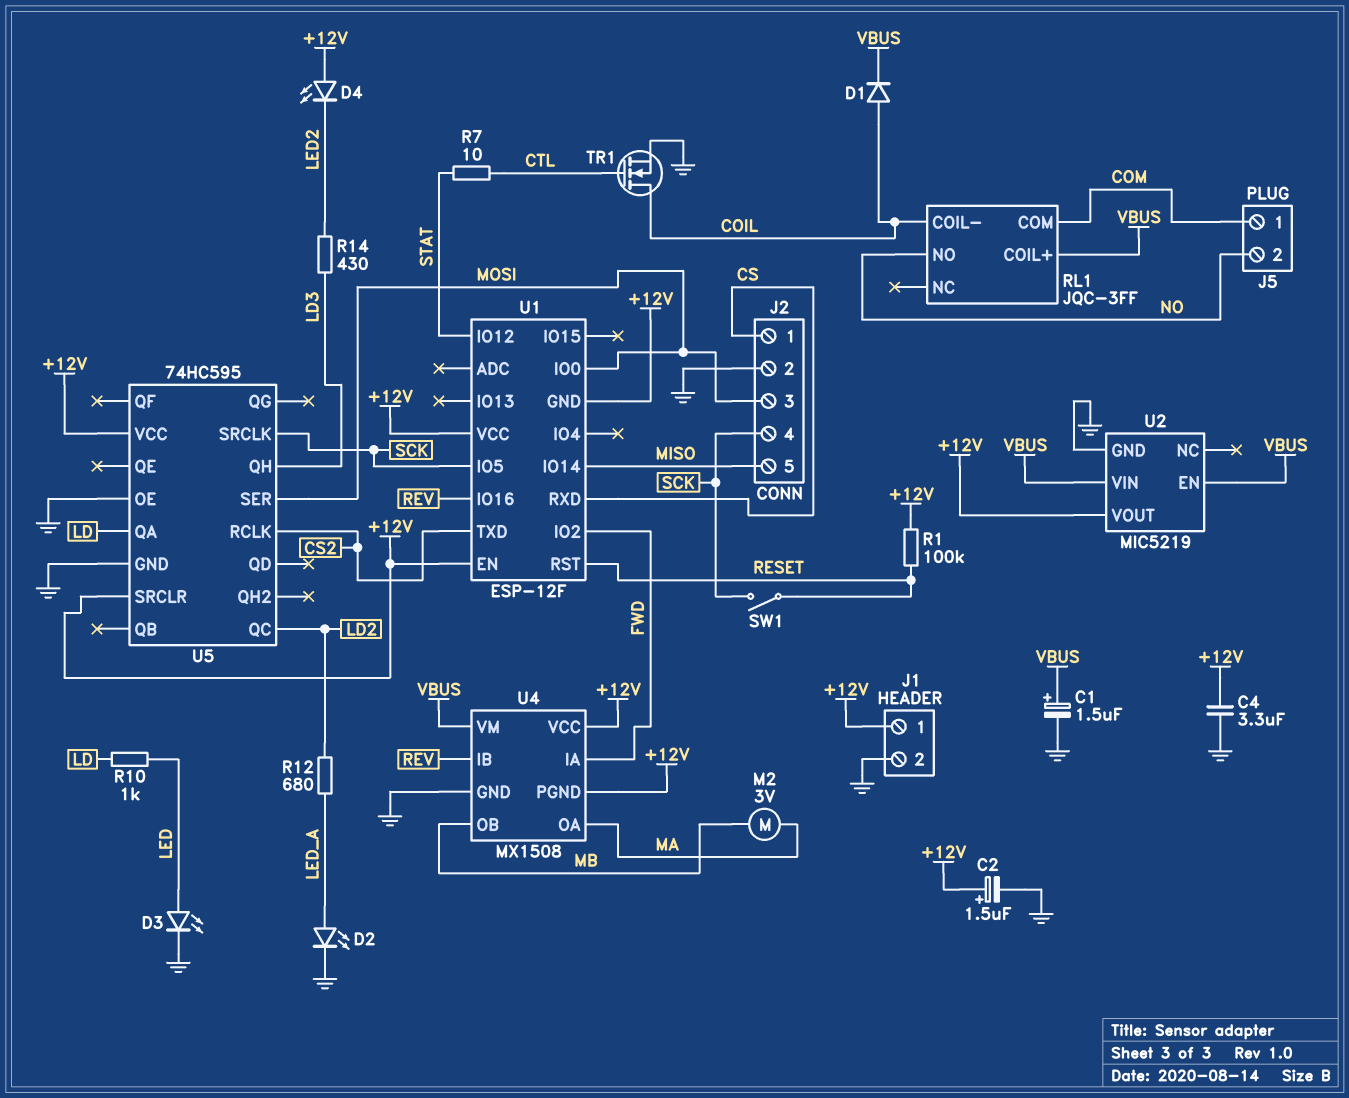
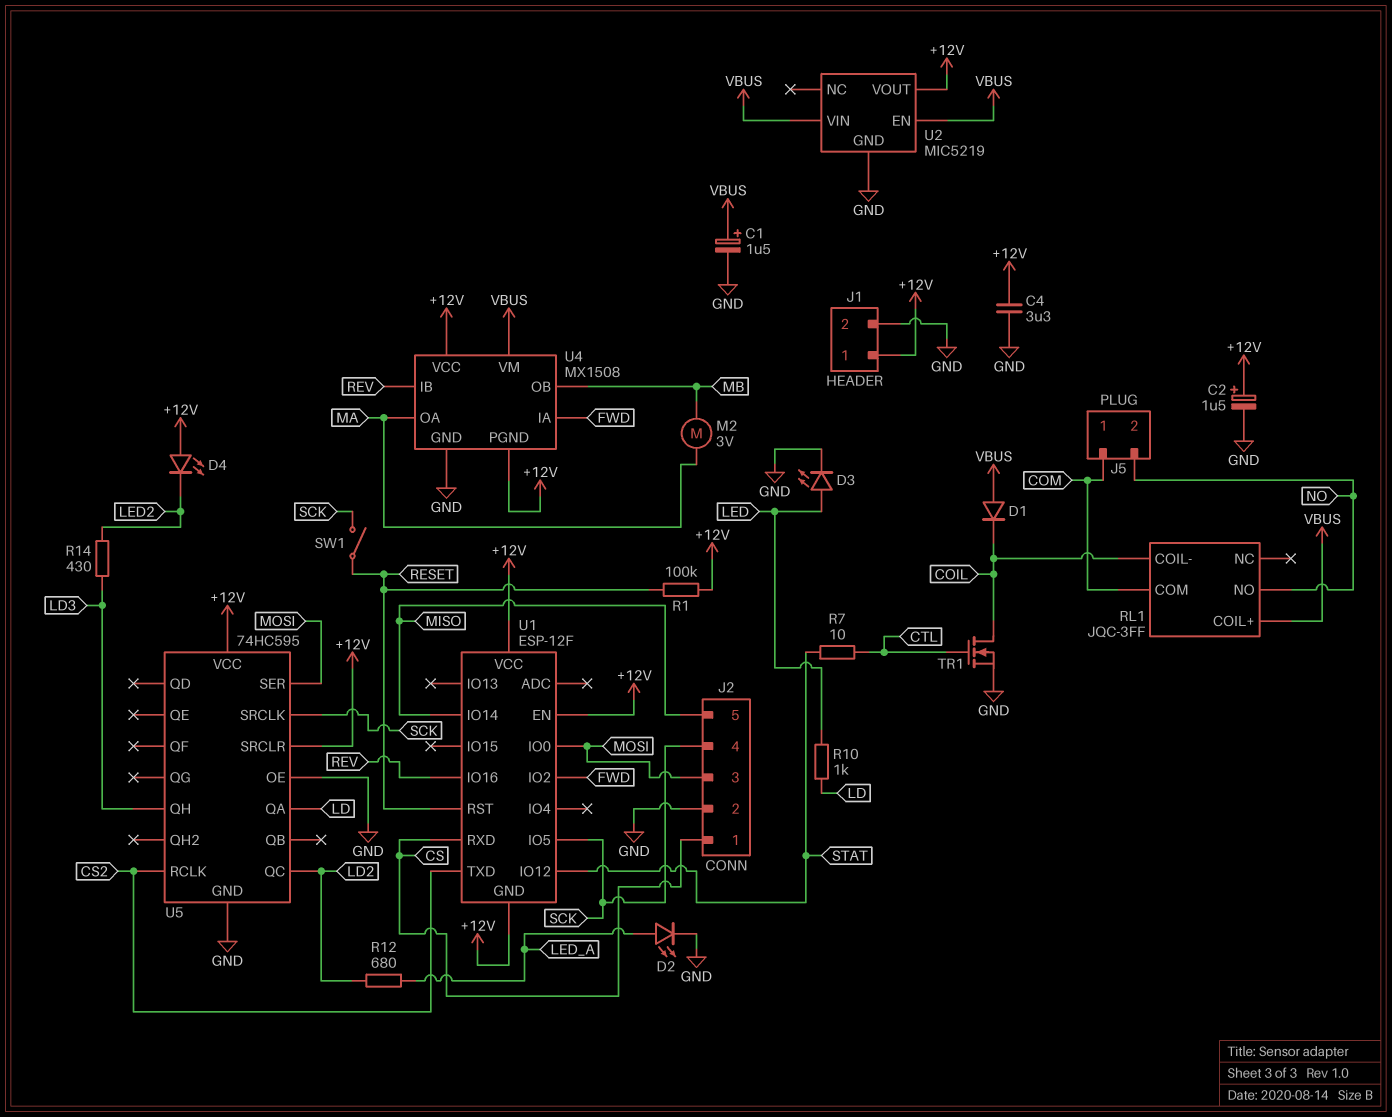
D1: diode (A COIL, K VBUS) -> diode (A VBUS, K COIL)

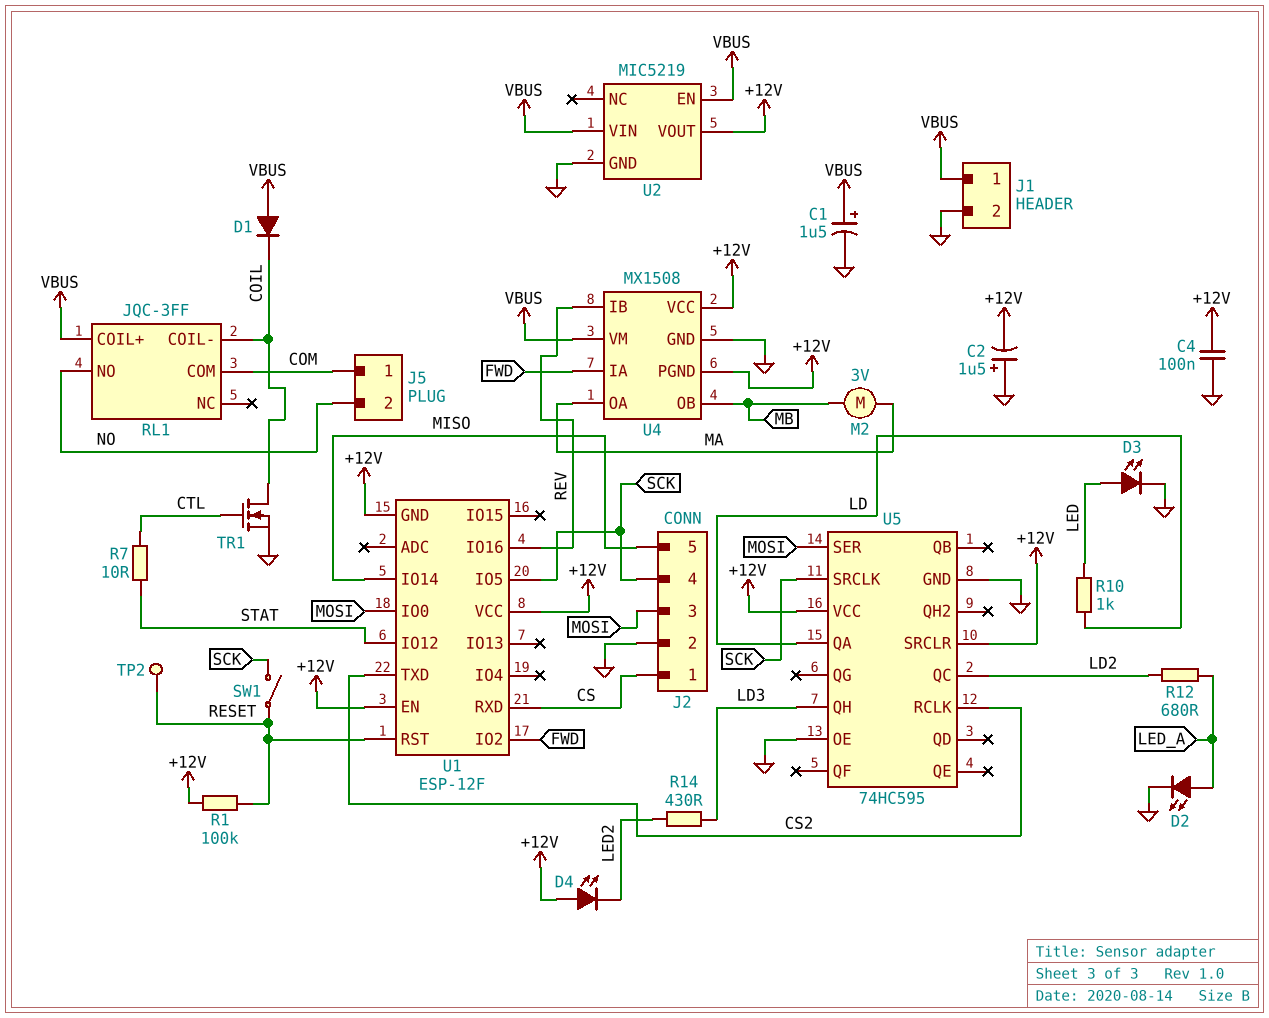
C2: 1.5uF (plus +12V, minus GND) -> 1.5uF (plus GND, minus +12V)
C4: 3.3uF (+12V, GND) -> 100nF (+12V, GND)
J1 pin 1: +12V -> VBUS
TP2: none -> test point (RESET)

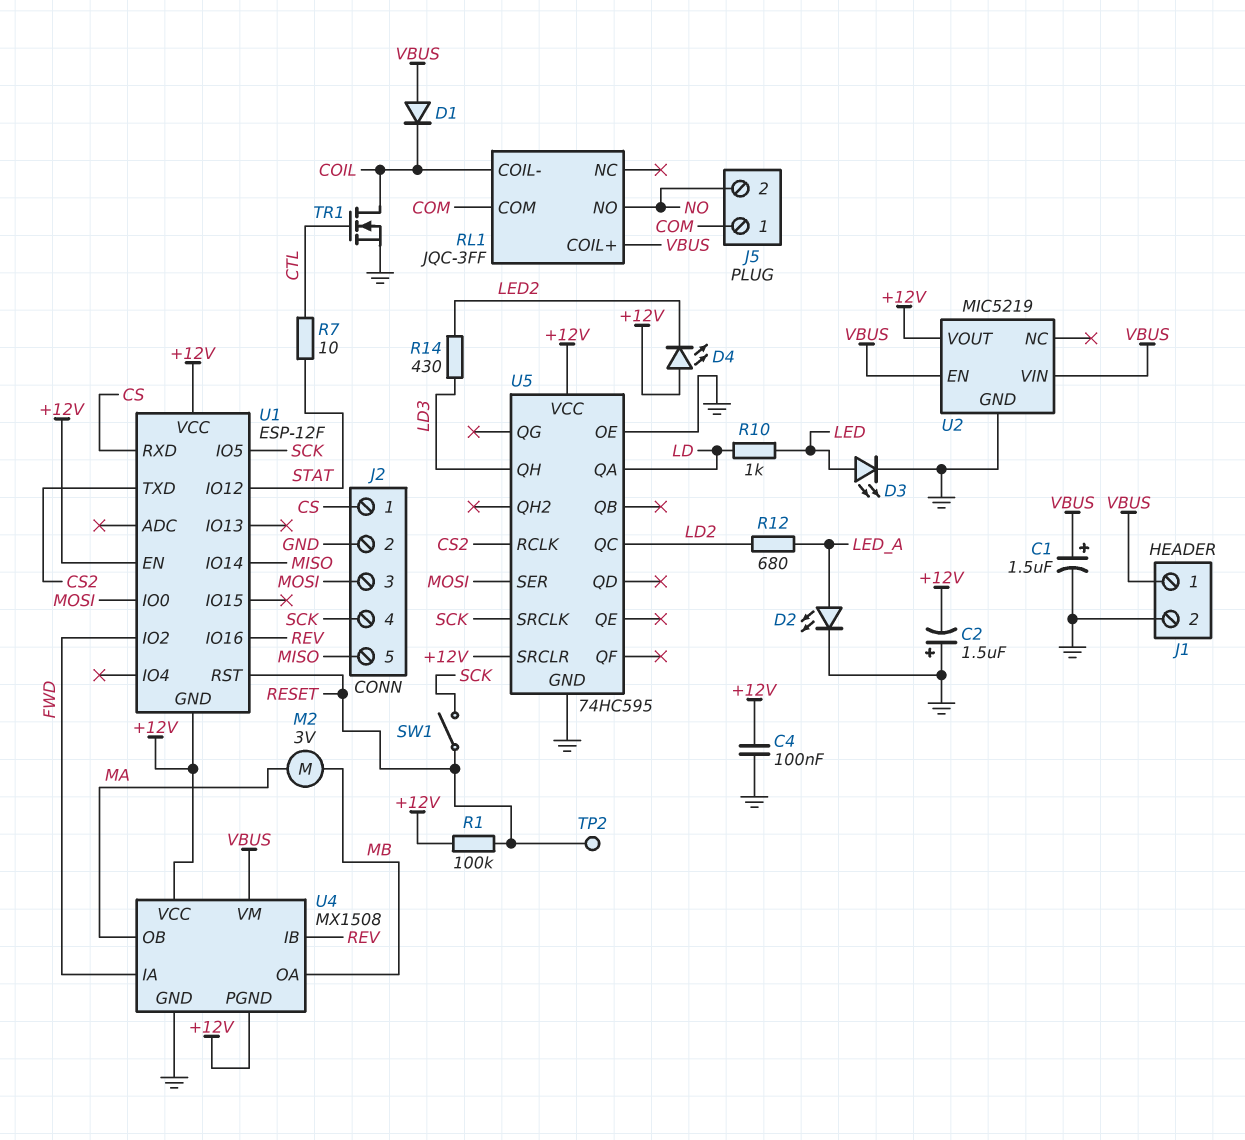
U4 pin OA: MA -> MB
U4 pin OB: MB -> MA

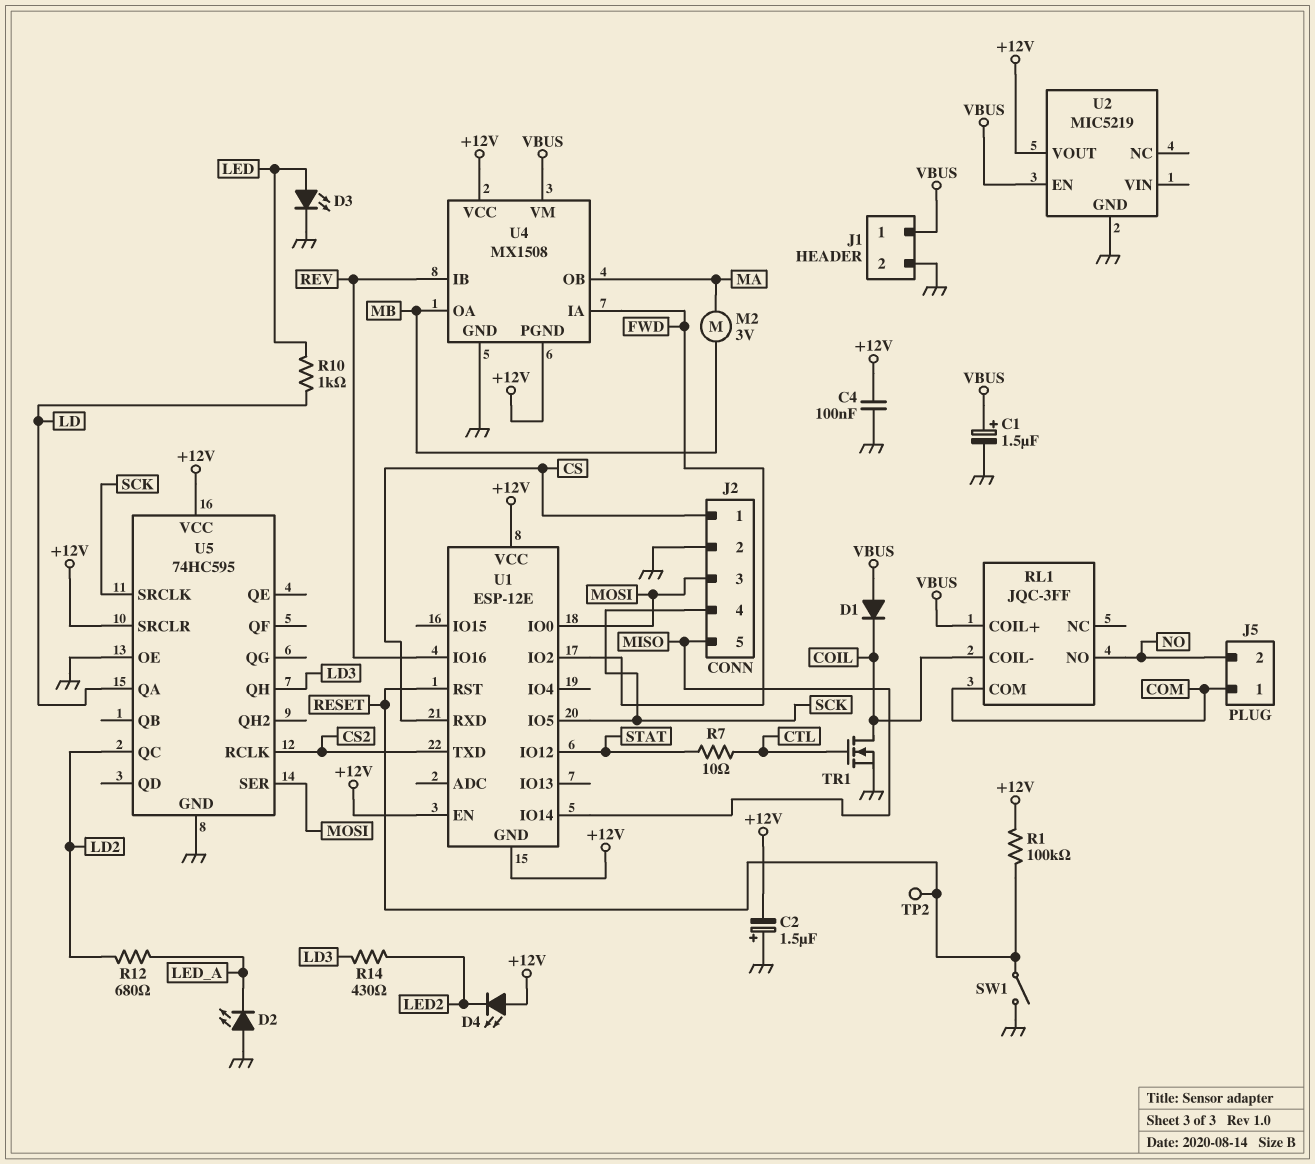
D2: LED (A LED_A, K GND) -> LED (A GND, K LED_A)
SW1: switch (RESET, SCK) -> switch (GND, RESET)
U1: ESP-12F -> ESP-12E
U2 pin VIN: VBUS -> none

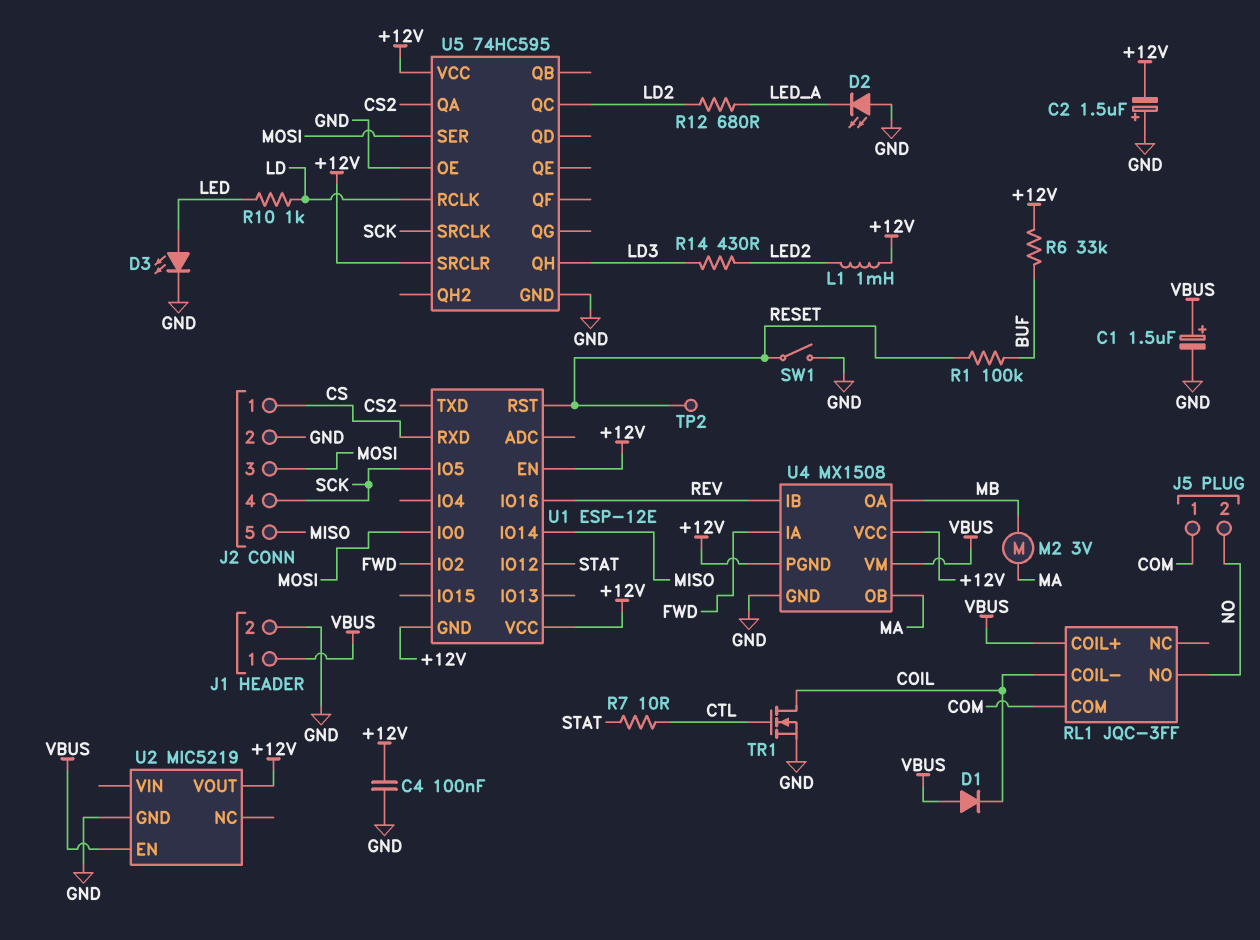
D4: LED (A +12V, K LED2) -> none
L1: none -> 1mH (+12V, LED2)
R1: 100k (+12V, RESET) -> 100k (BUF, RESET)
R6: none -> 33k (+12V, BUF)
U5 pin QA: LD -> CS2
U5 pin RCLK: CS2 -> LD

